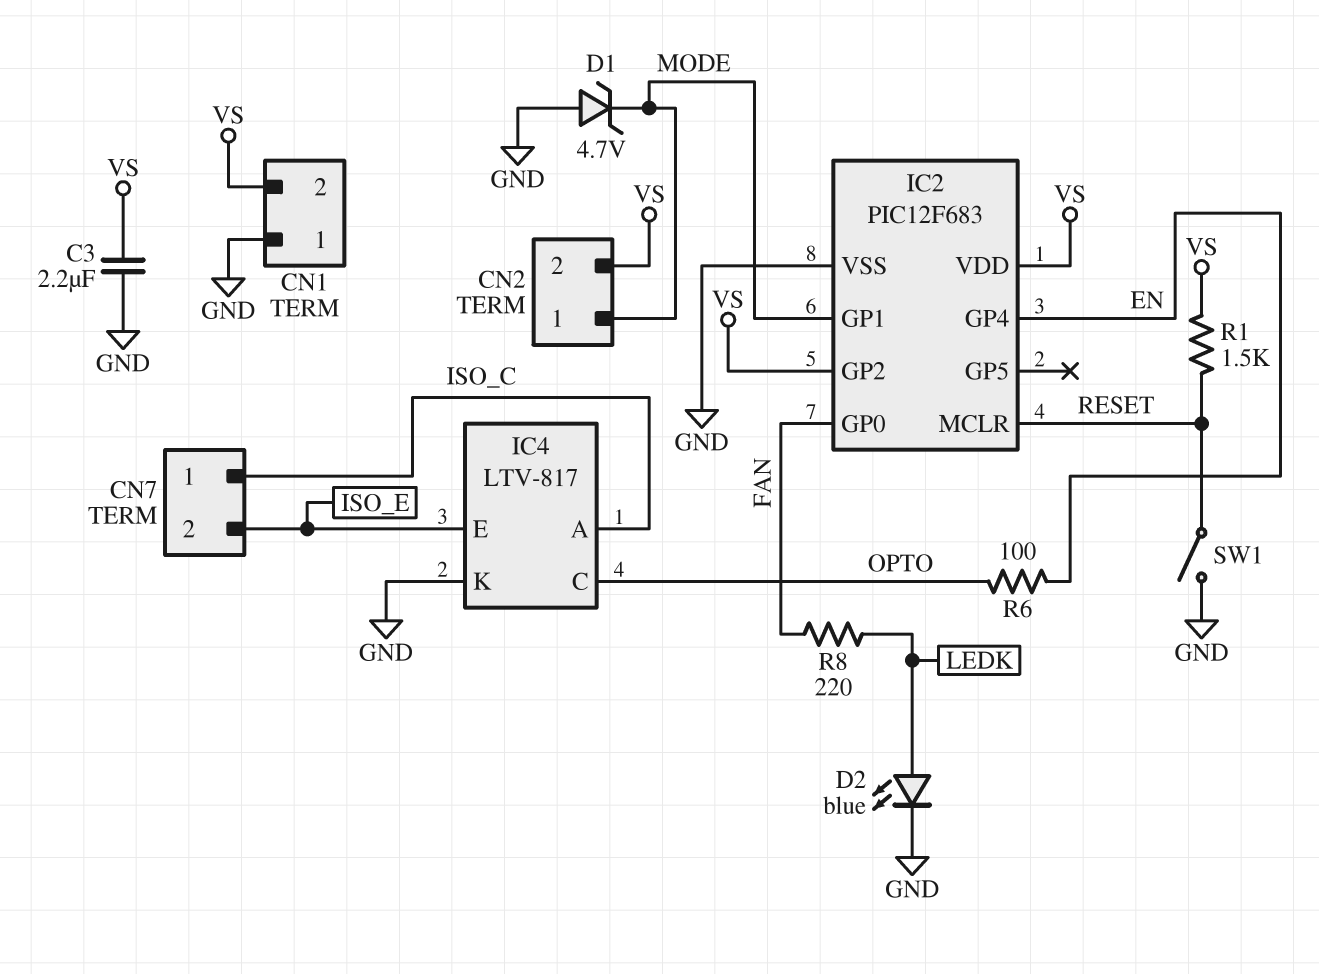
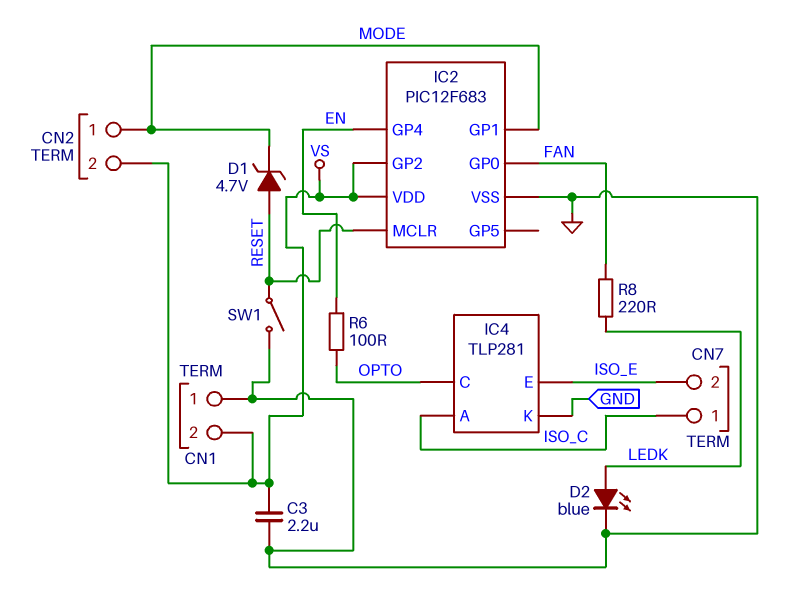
D1: zener 4.7V (A GND, K MODE) -> zener 4.7V (A RESET, K MODE)
IC4: LTV-817 -> TLP281
R1: 1.5k (RESET, VS) -> none

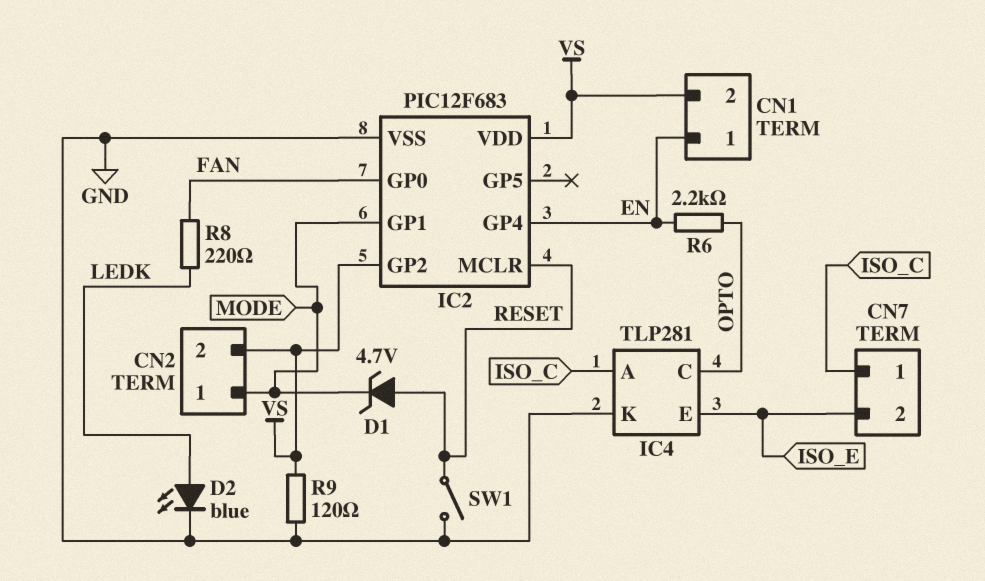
C3: 2.2uF (GND, VS) -> none
CN1 pin 1: GND -> EN
R6: 100 (EN, OPTO) -> 2.2k (EN, OPTO)
R9: none -> 120 (GND, VS)

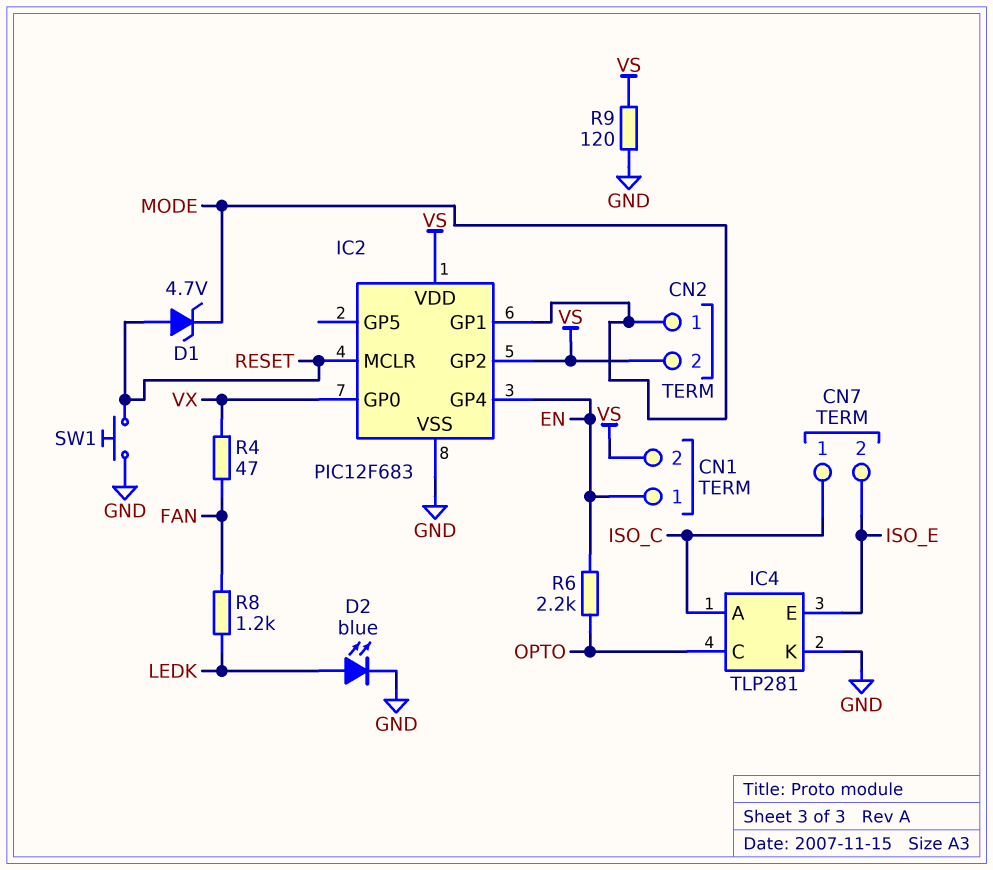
IC2 pin GP0: FAN -> VX
R4: none -> 47 (FAN, VX)
R8: 220 (FAN, LEDK) -> 1.2k (FAN, LEDK)
SW1: switch (GND, RESET) -> button (GND, RESET)

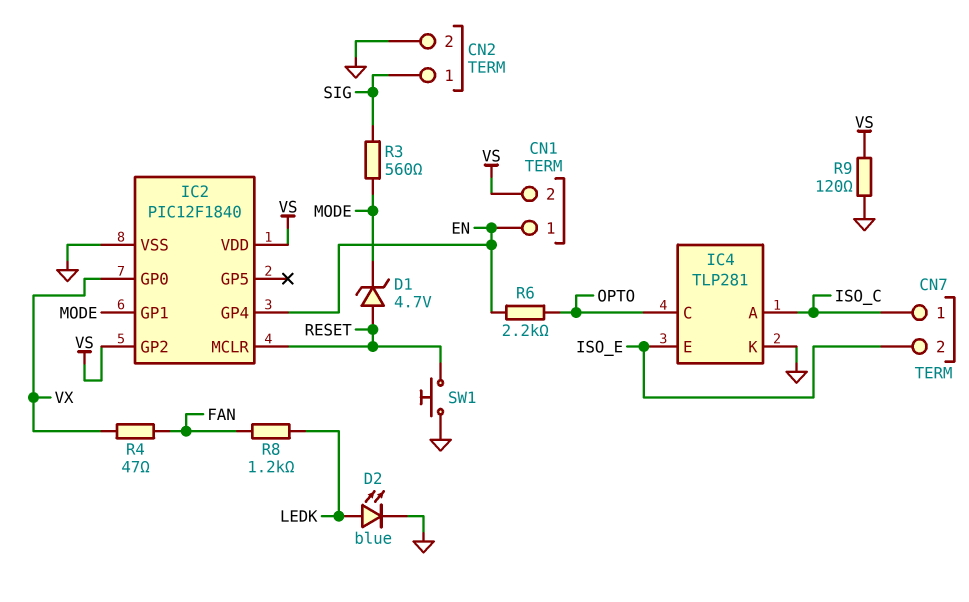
CN2 pin 1: MODE -> SIG
CN2 pin 2: VS -> GND
IC2: PIC12F683 -> PIC12F1840
R3: none -> 560 (MODE, SIG)

